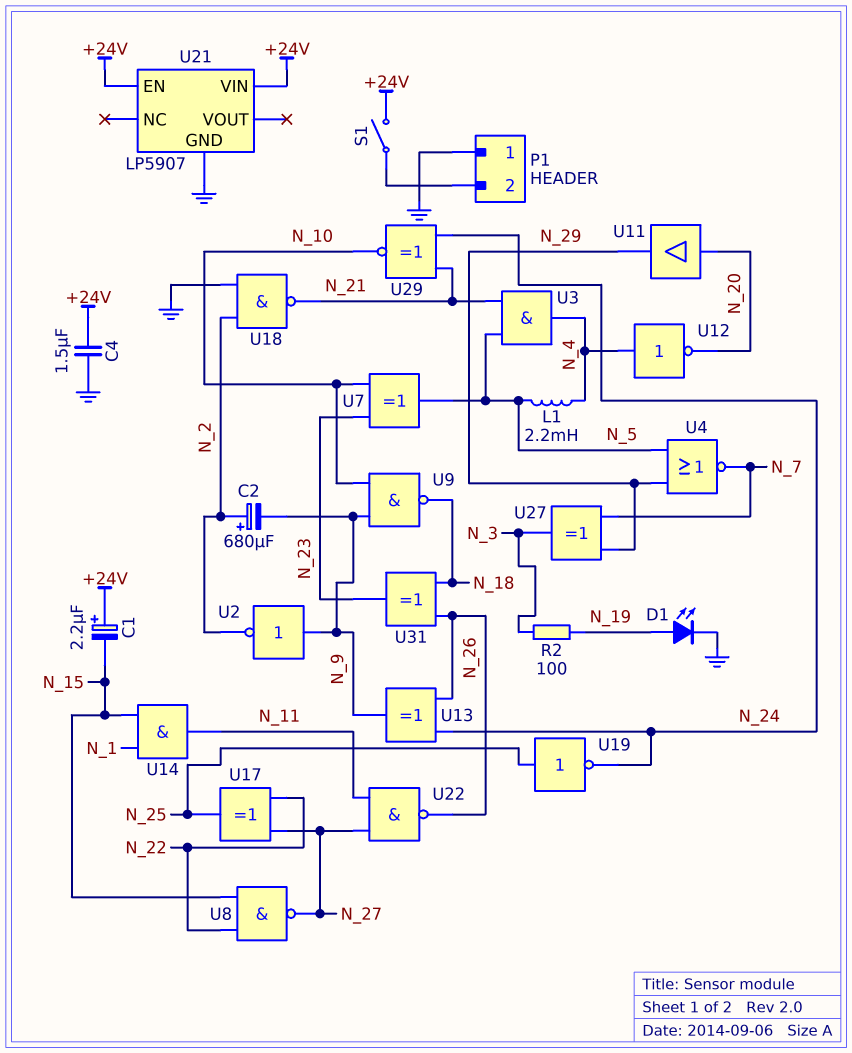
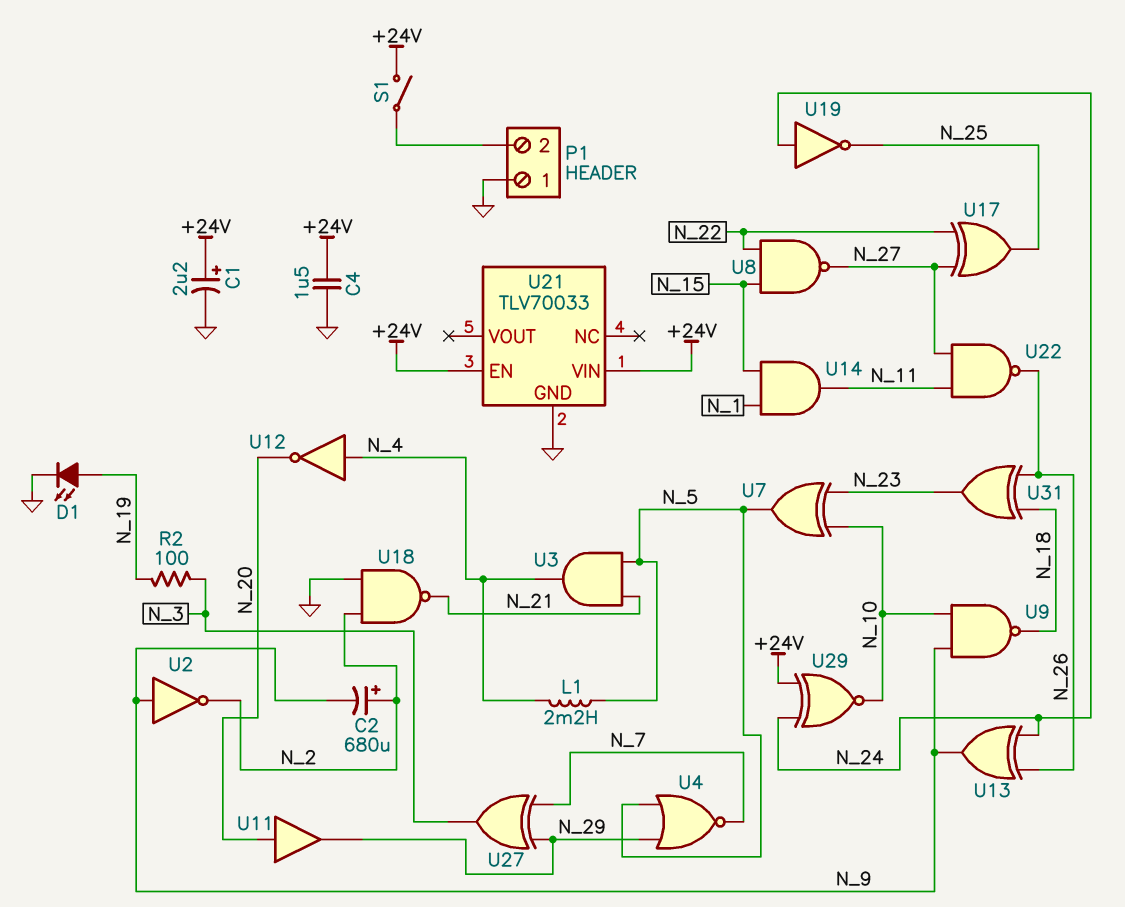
C1: 2.2uF (plus +24V, minus N_15) -> 2.2uF (plus +24V, minus GND)
U19: NOT (in N_25, out N_24) -> NOT (in N_24, out N_25)
U21: LP5907 -> TLV70033
U29: XNOR (in N_21, in N_24, out N_10) -> XNOR (in +24V, in N_24, out N_10)

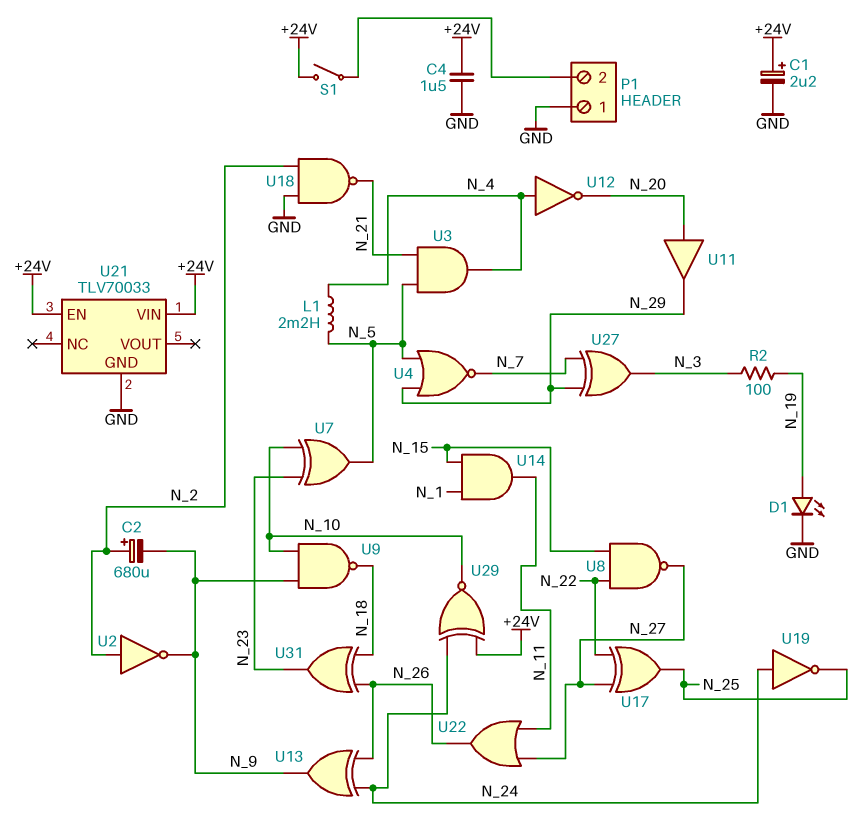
U2: NOT (in N_9, out N_2) -> NOT (in N_2, out N_9)
U22: NAND (in N_11, in N_27, out N_26) -> OR (in N_11, in N_27, out N_26)

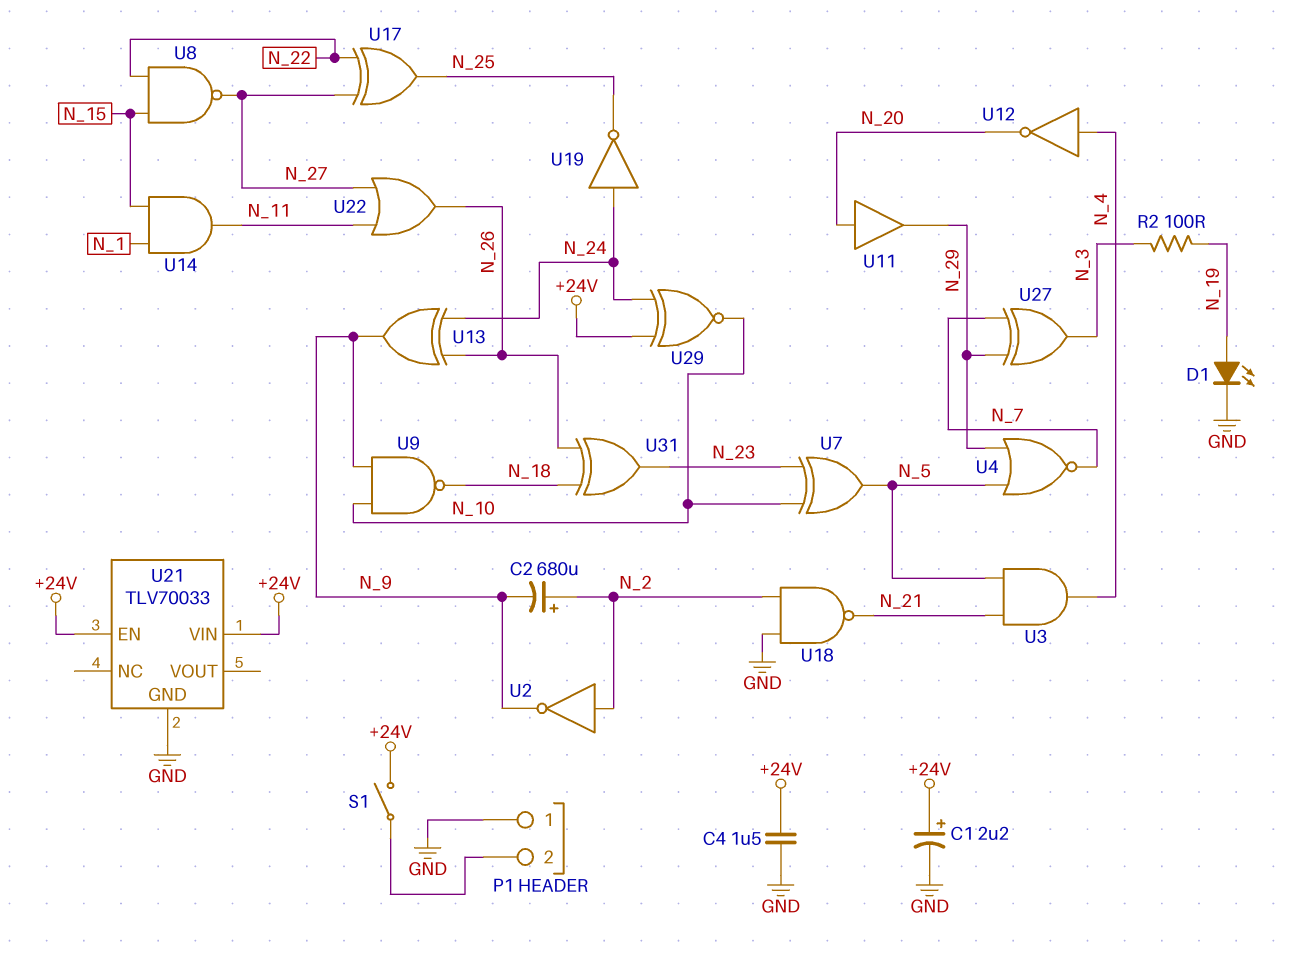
L1: 2.2mH (N_4, N_5) -> none

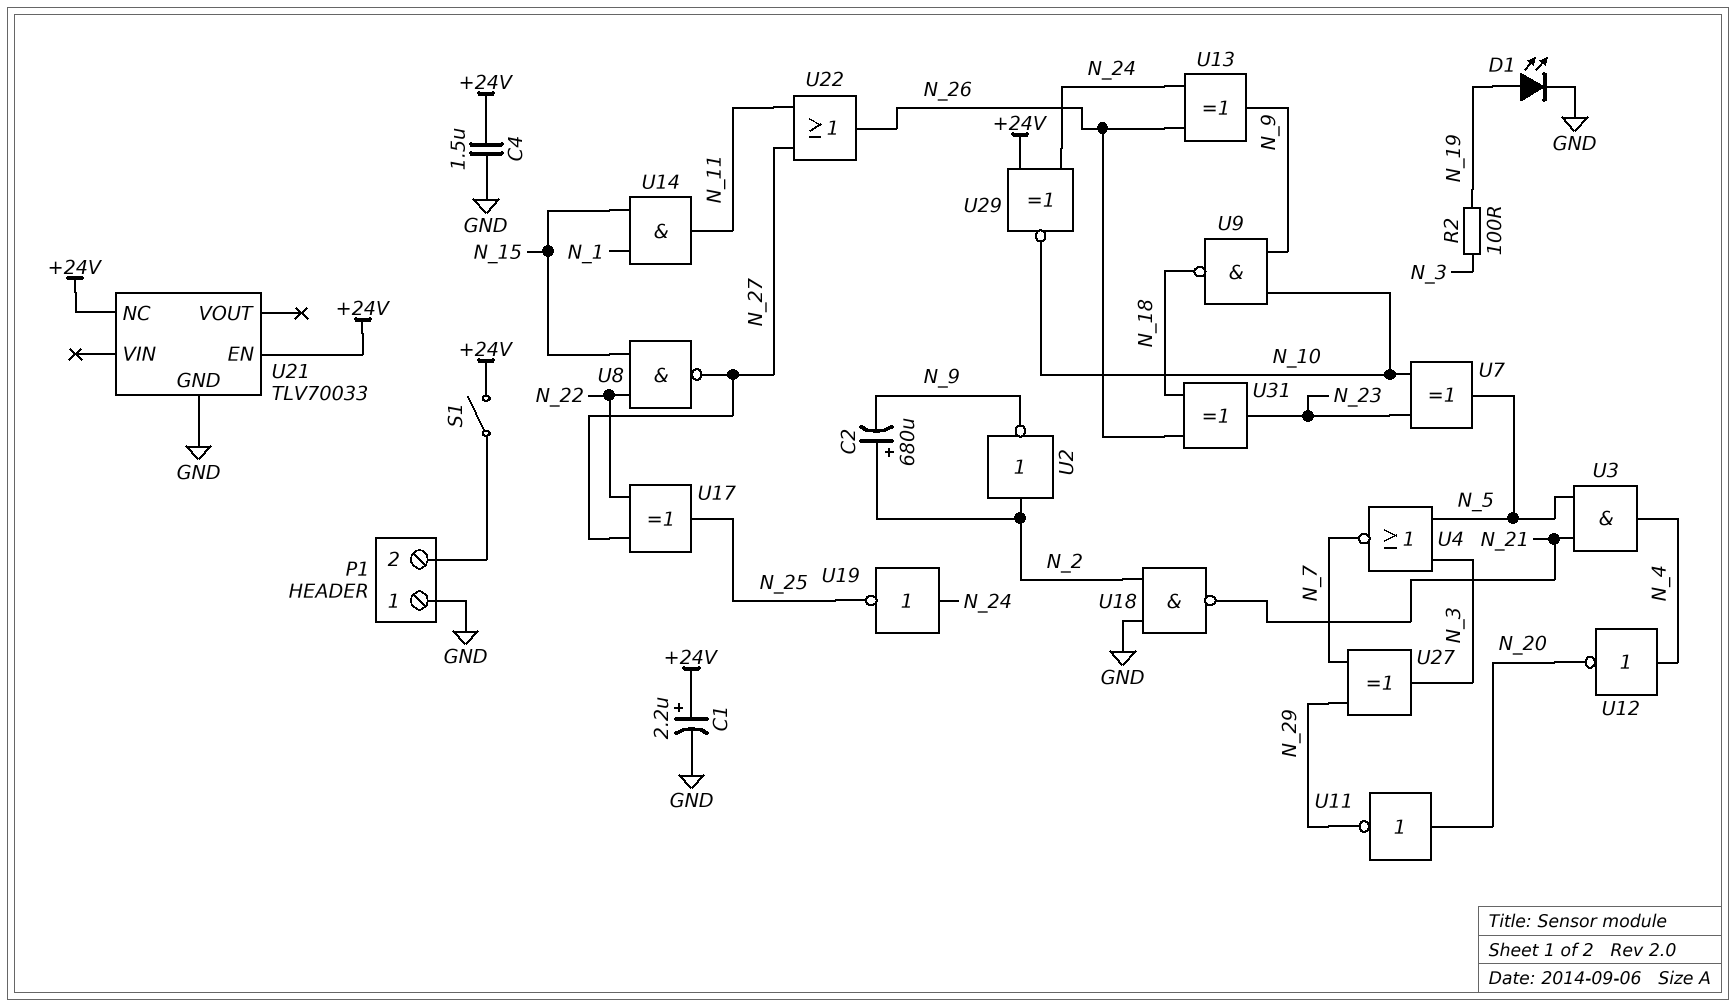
U4: NOR (in N_5, in N_29, out N_7) -> NOR (in N_3, in N_5, out N_7)
U11: buffer (in N_20, out N_29) -> NOT (in N_20, out N_29)
U21 pin NC: none -> +24V
U21 pin VIN: +24V -> none

